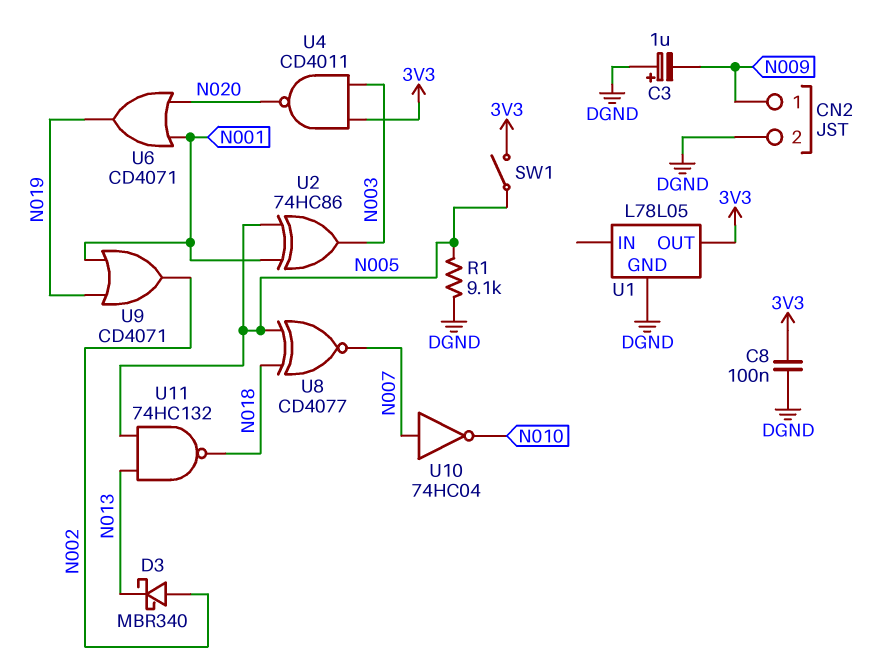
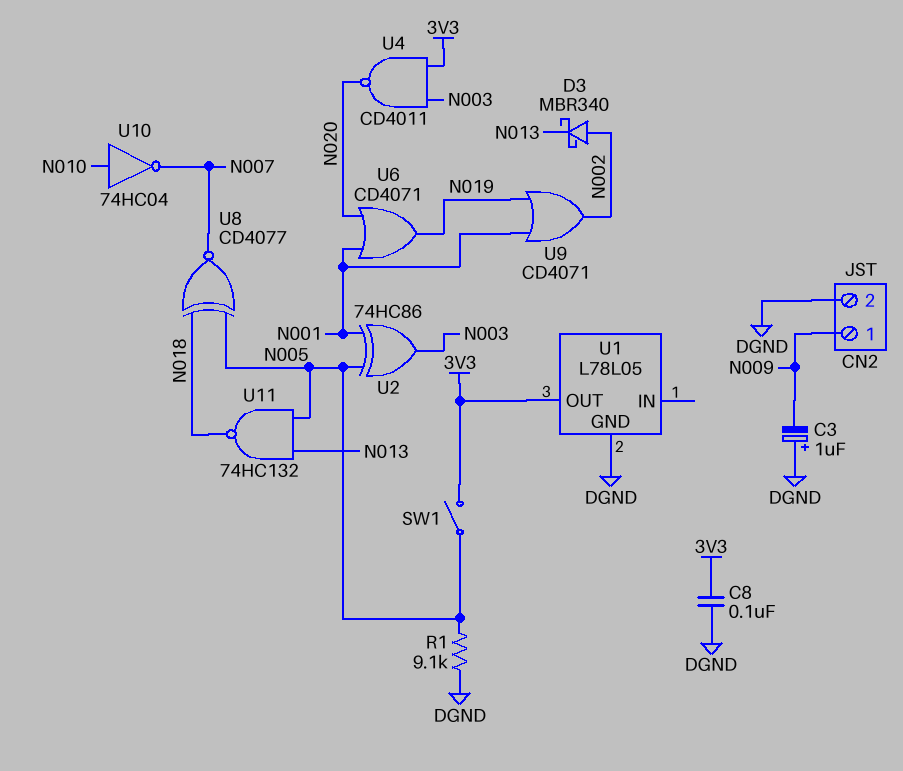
U10: NOT 74HC04 (in N007, out N010) -> NOT 74HC04 (in N010, out N007)

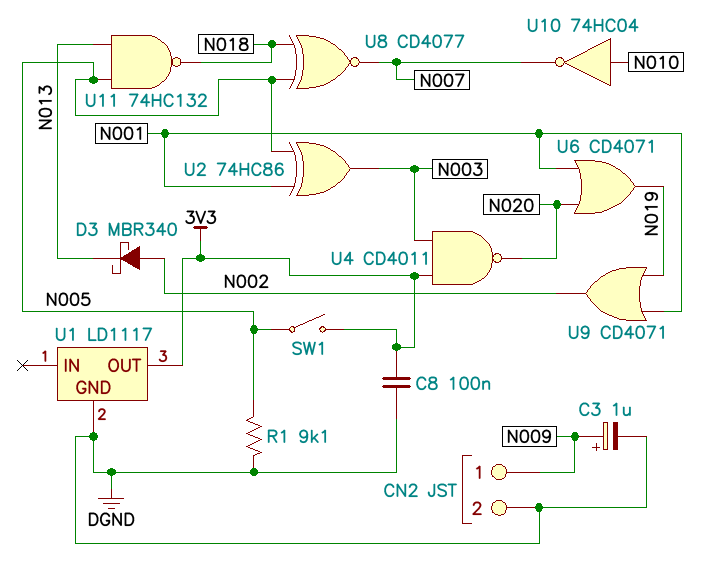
C3: 1uF (plus DGND, minus N009) -> 1uF (plus N009, minus DGND)
U1: L78L05 -> LD1117

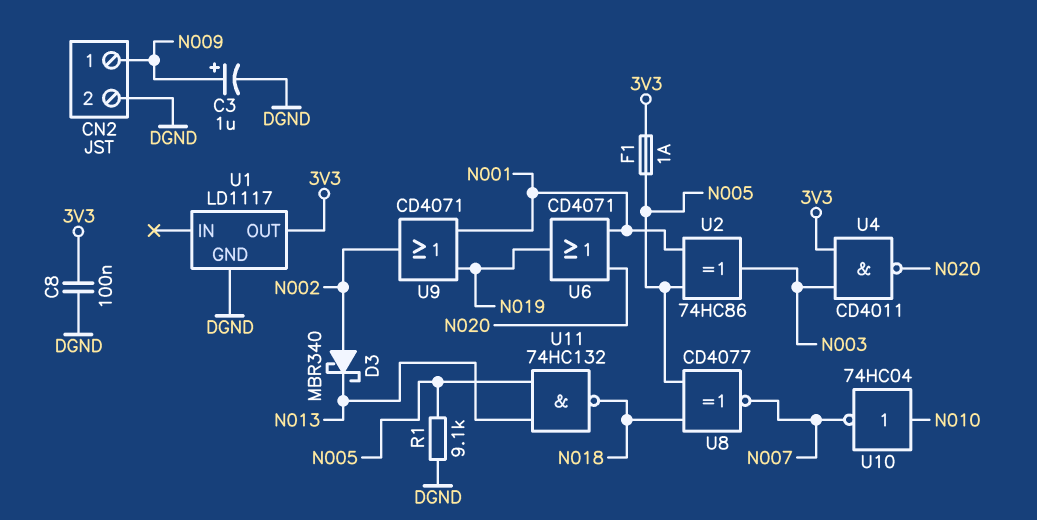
F1: none -> 1A (3V3, N005)
SW1: switch (3V3, N005) -> none

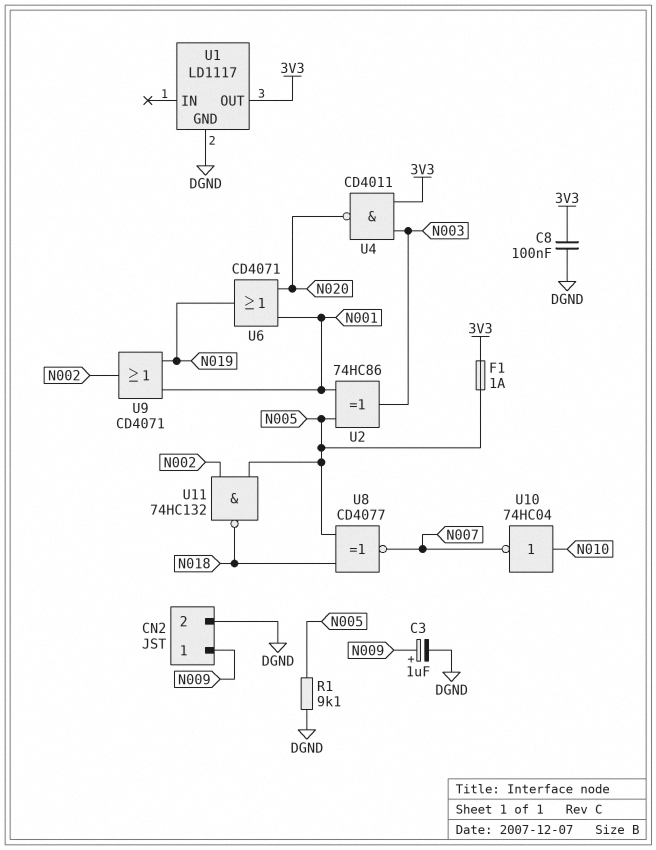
D3: schottky MBR340 (A N002, K N013) -> none
U11: NAND 74HC132 (in N005, in N013, out N018) -> NAND 74HC132 (in N002, in N005, out N018)

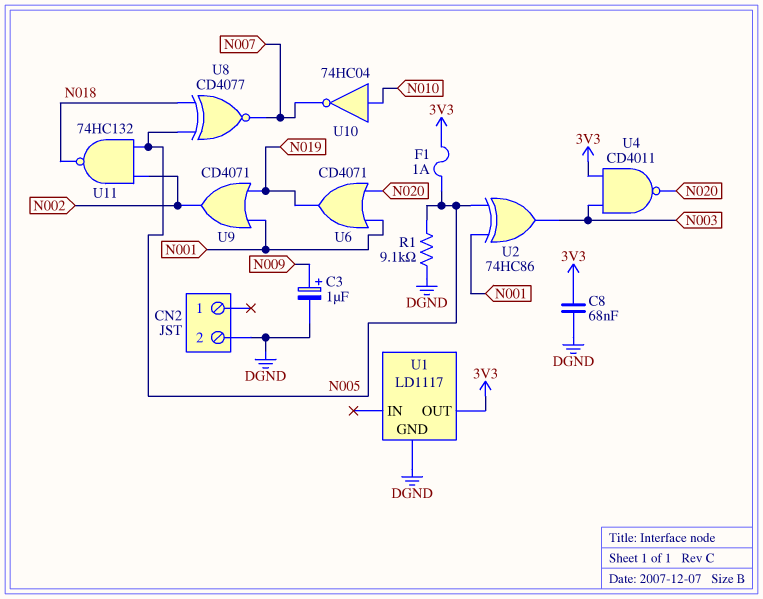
C8: 100nF (3V3, DGND) -> 68nF (3V3, DGND)
CN2 pin 1: N009 -> none

